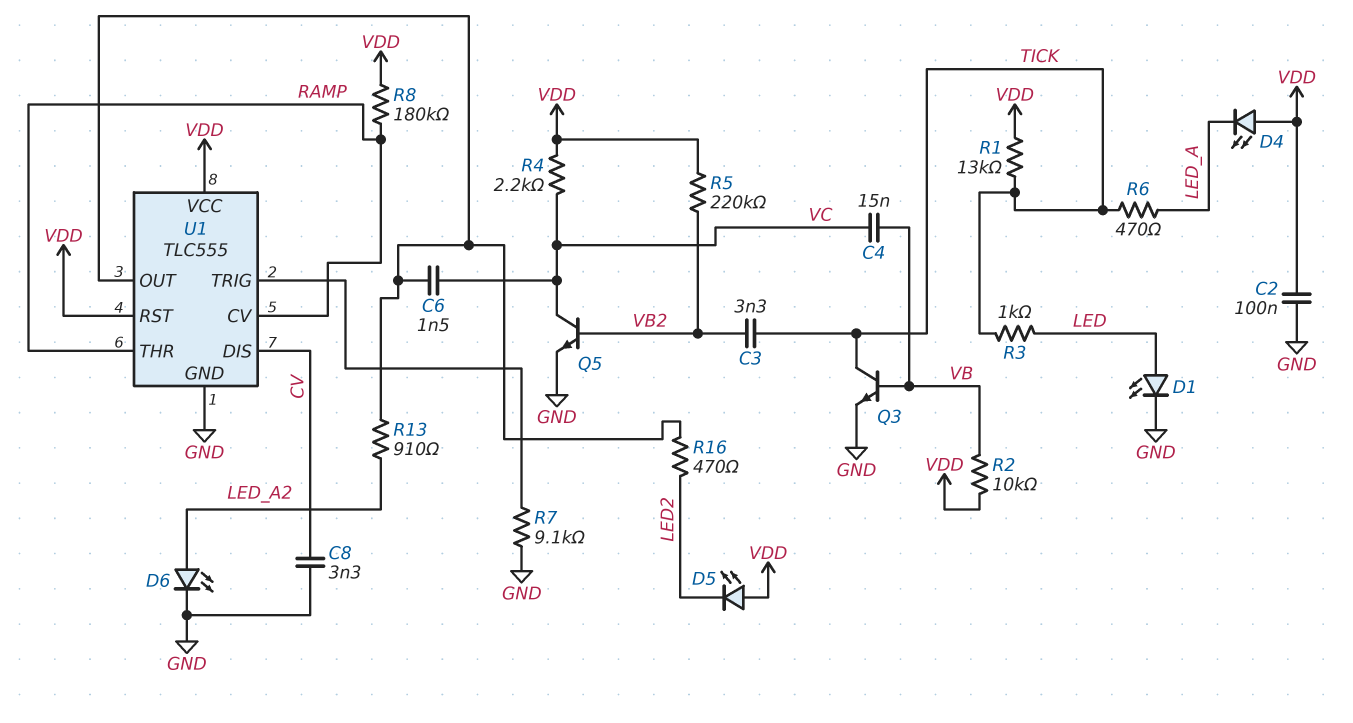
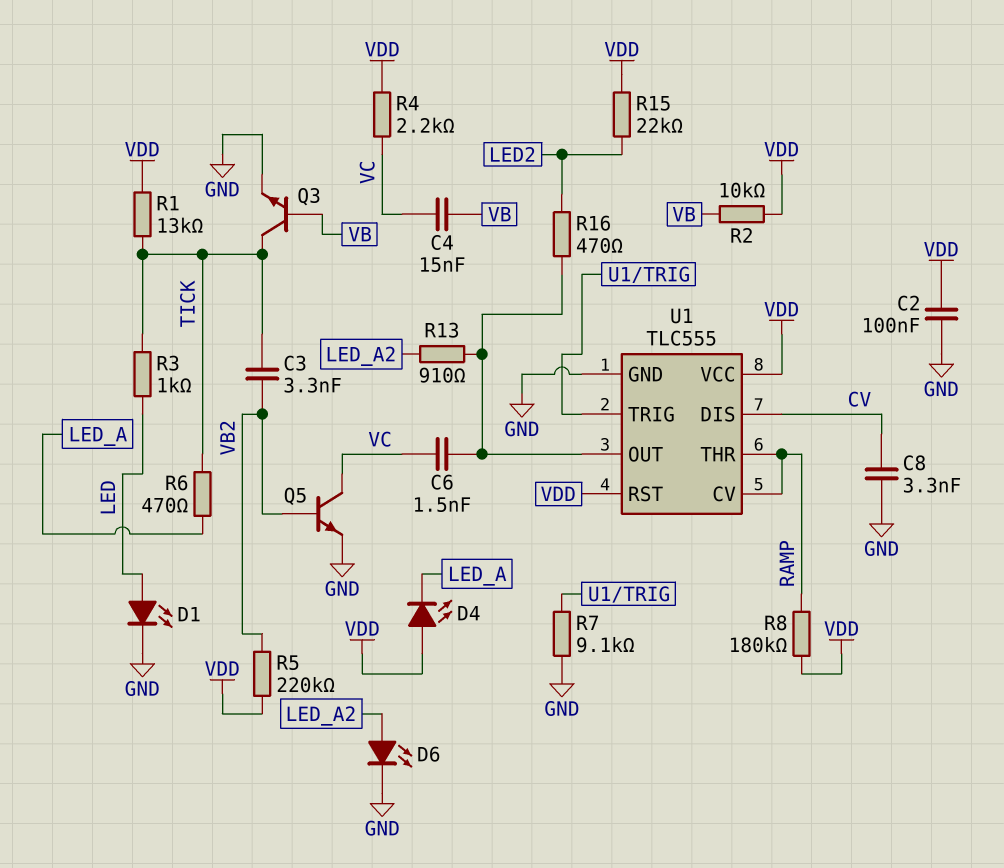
D5: LED (A VDD, K LED2) -> none
R15: none -> 22k (LED2, VDD)

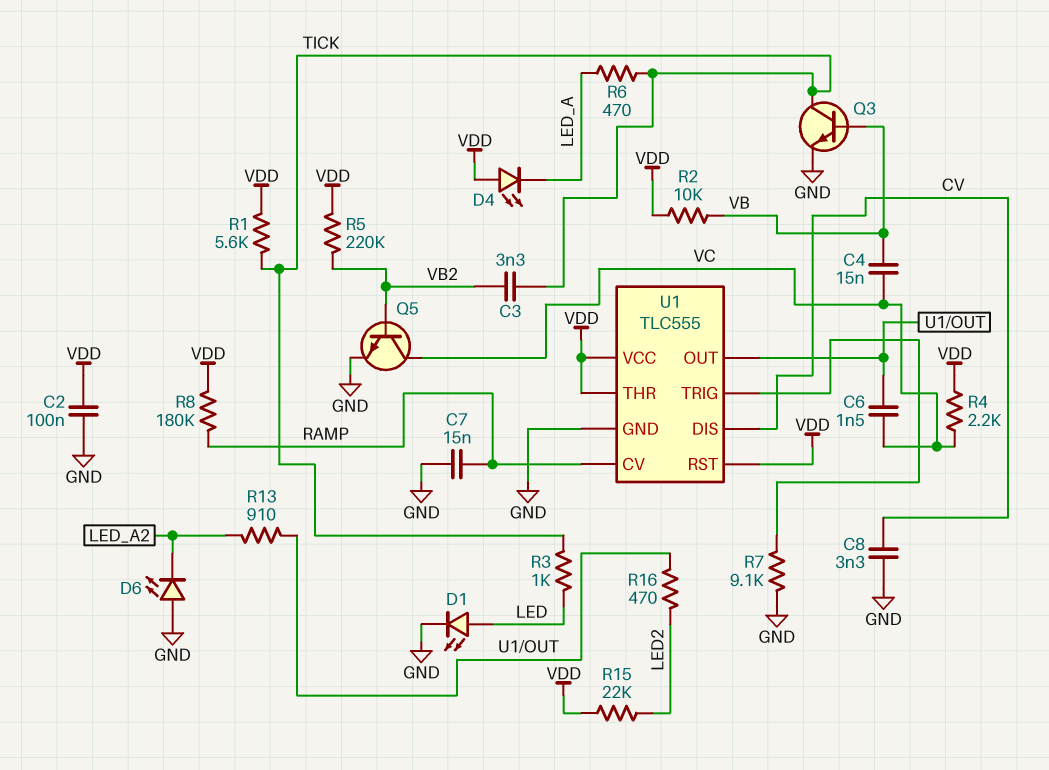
C7: none -> 15nF (GND, RAMP)
D6: LED (A LED_A2, K GND) -> LED (A GND, K LED_A2)
R1: 13k (TICK, VDD) -> 5.6k (TICK, VDD)
U1 pin THR: RAMP -> VDD

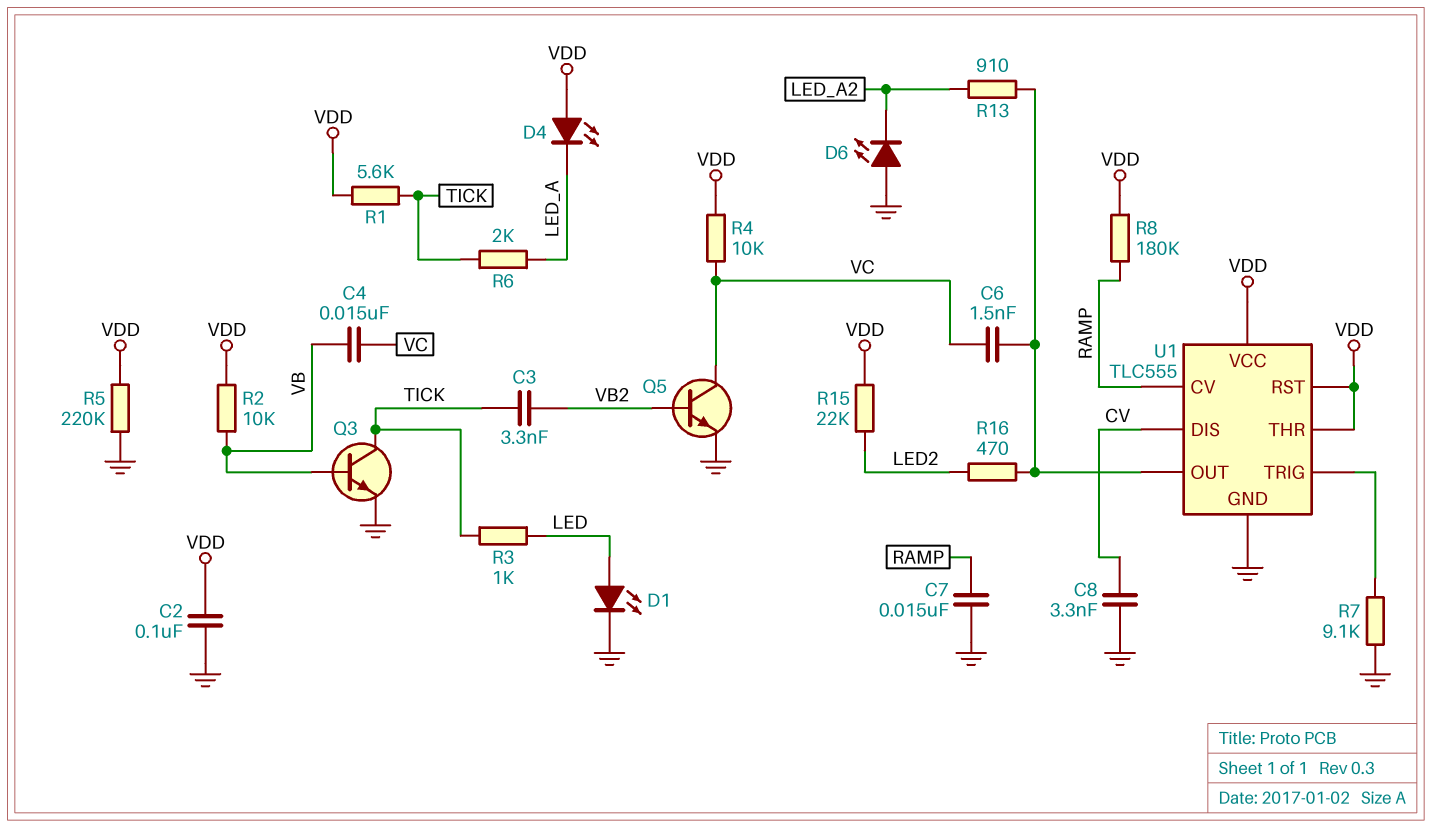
R4: 2.2k (VC, VDD) -> 10k (VC, VDD)
R5: 220k (VB2, VDD) -> 220k (GND, VDD)
R6: 470 (LED_A, TICK) -> 2k (LED_A, TICK)

